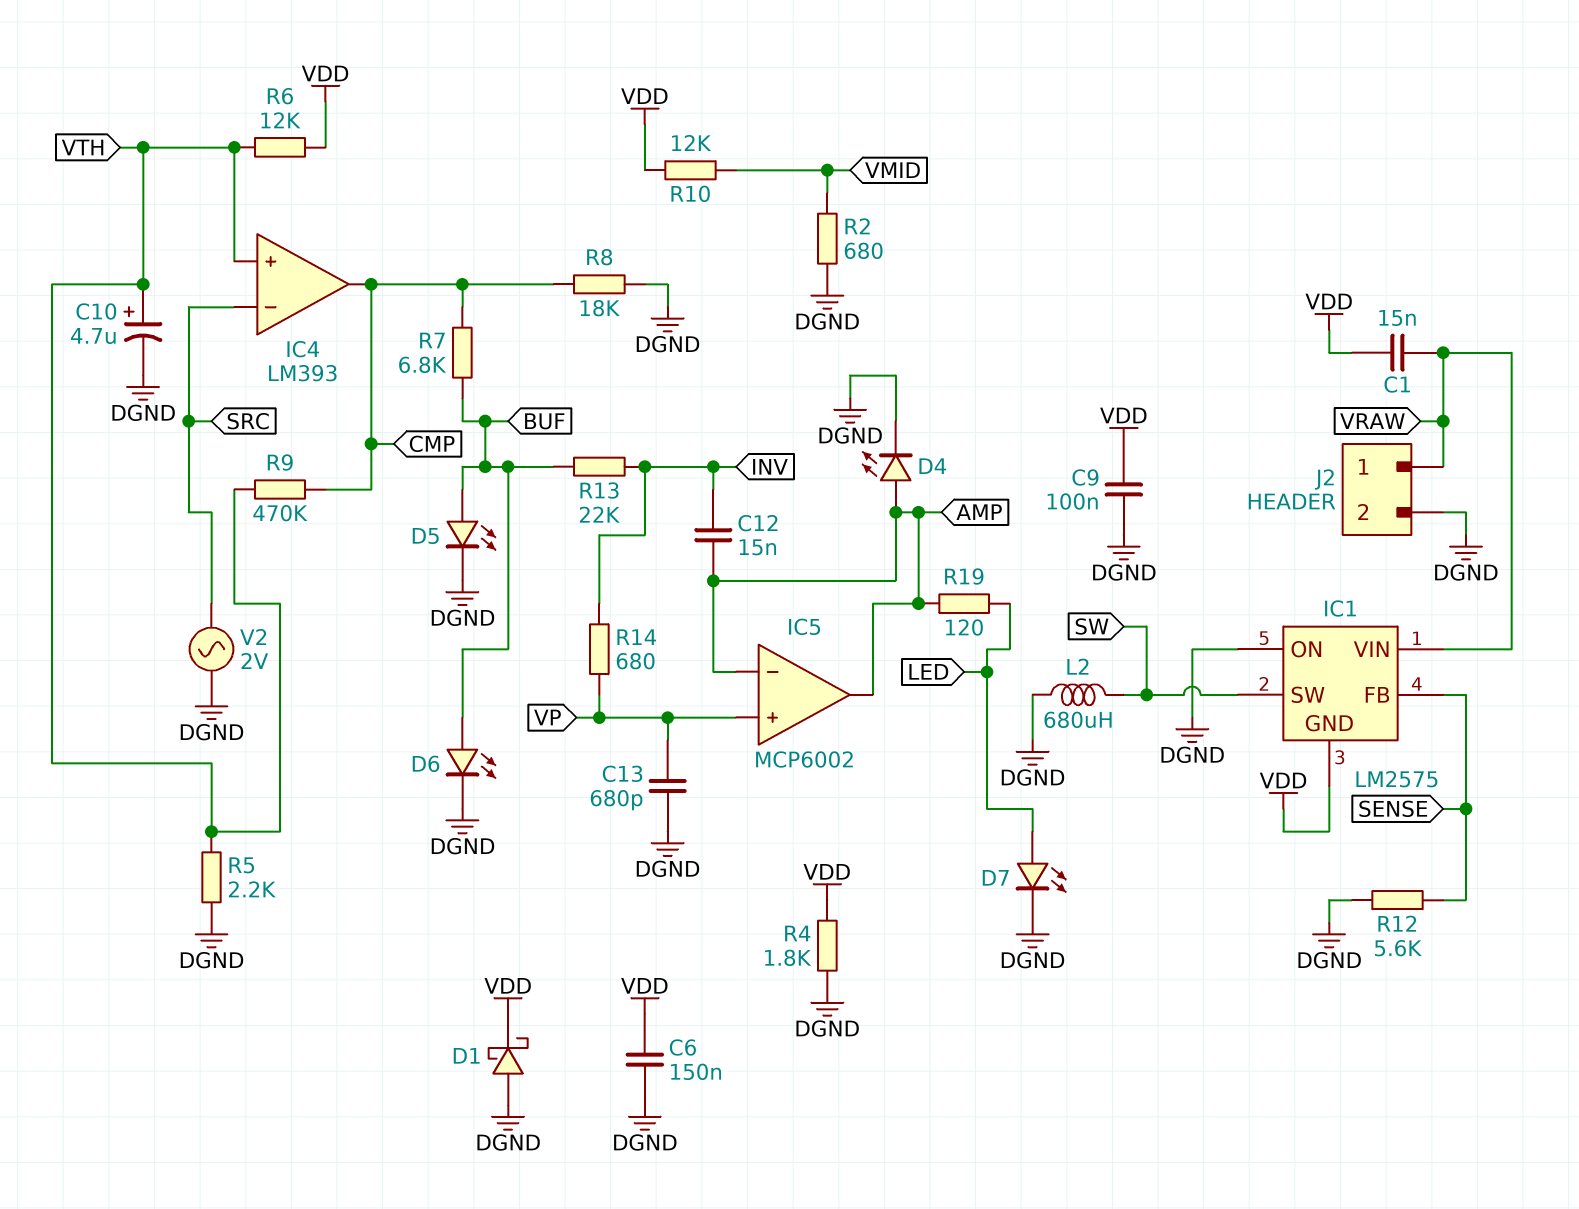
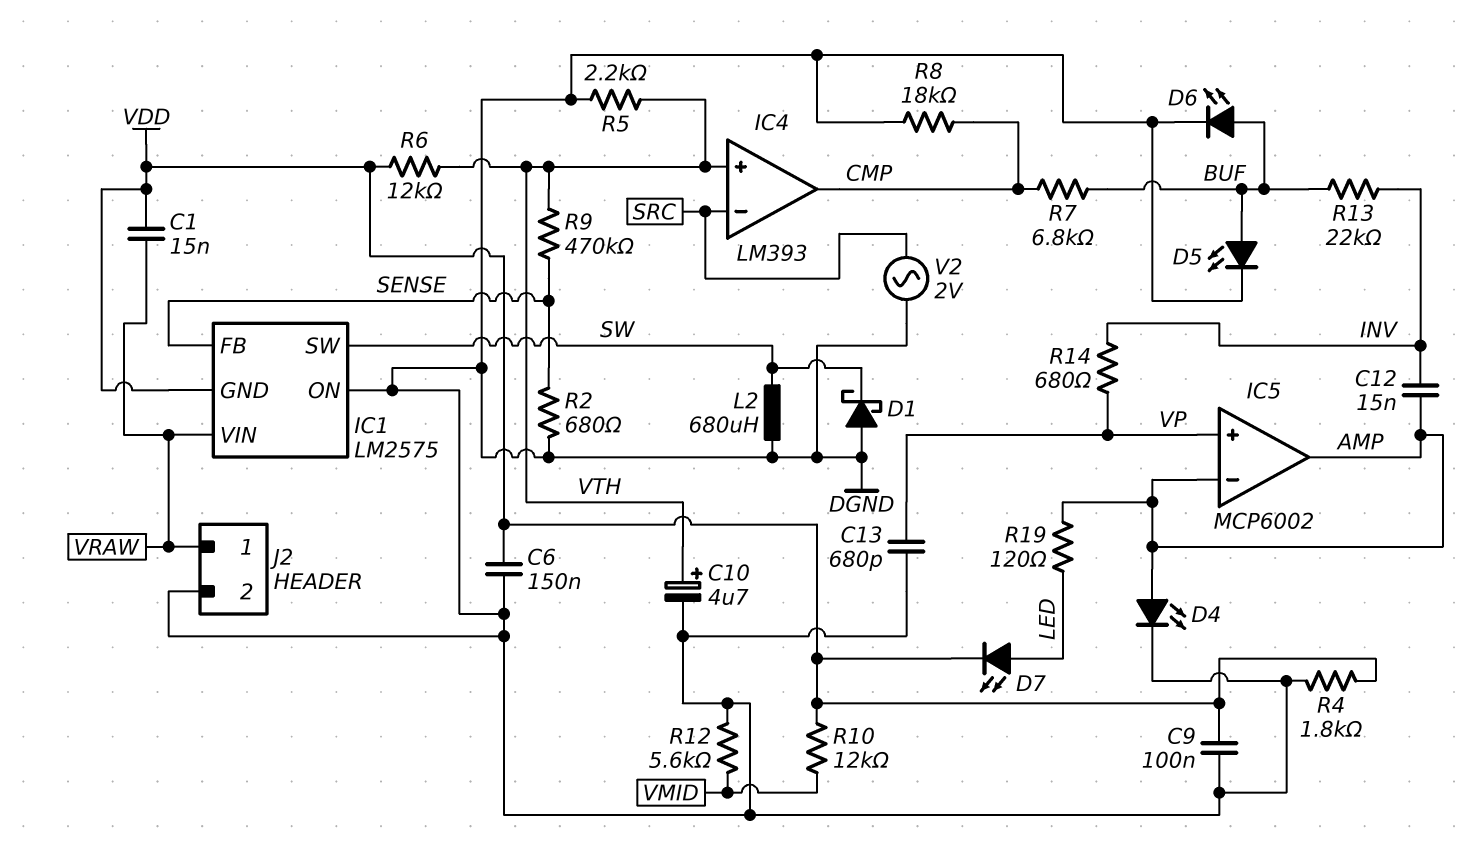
D1: schottky (A DGND, K VDD) -> schottky (A DGND, K SW)
D7: LED (A LED, K DGND) -> LED (A LED, K VDD)
R2: 680 (DGND, VMID) -> 680 (DGND, SENSE)
R9: 470k (CMP, VTH) -> 470k (SENSE, VTH)
R12: 5.6k (DGND, SENSE) -> 5.6k (DGND, VMID)

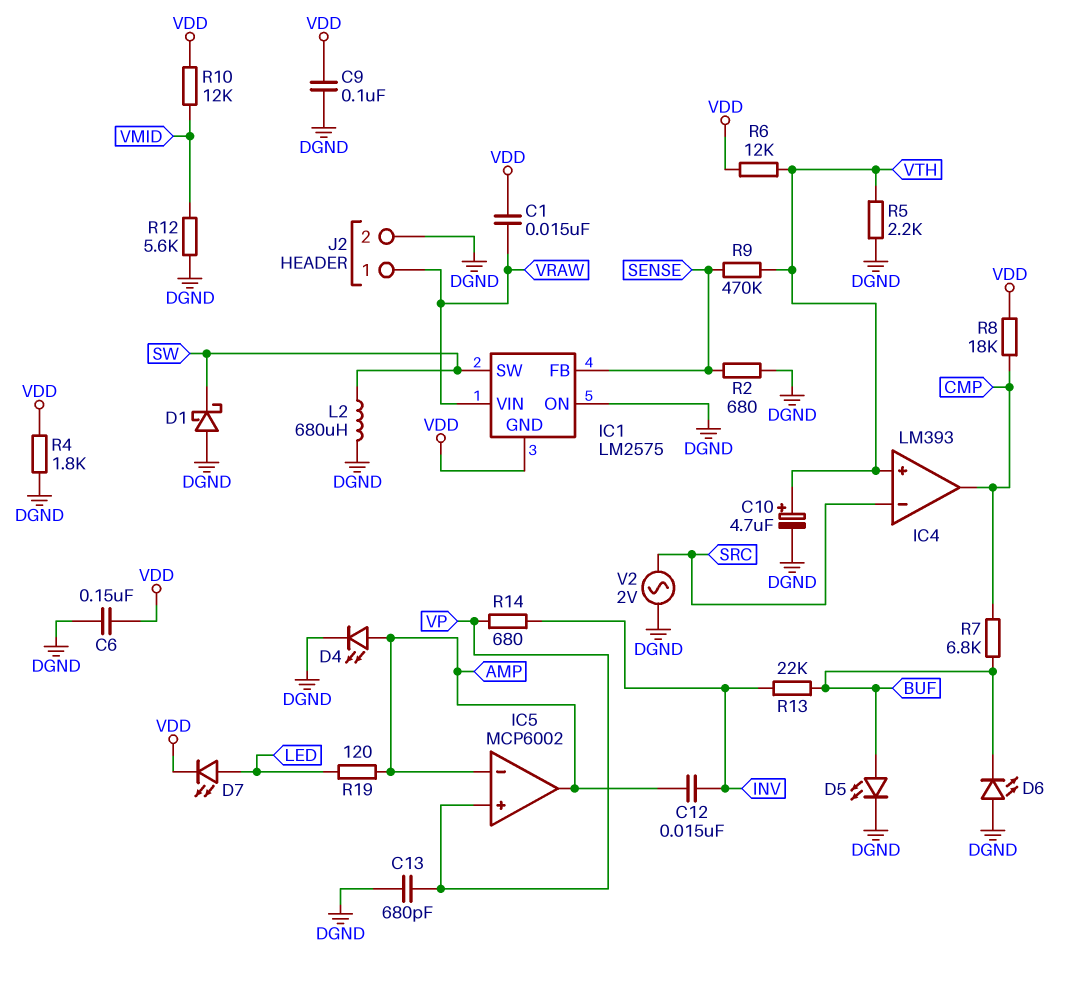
D6: LED (A BUF, K DGND) -> LED (A DGND, K BUF)
R8: 18k (CMP, DGND) -> 18k (CMP, VDD)

